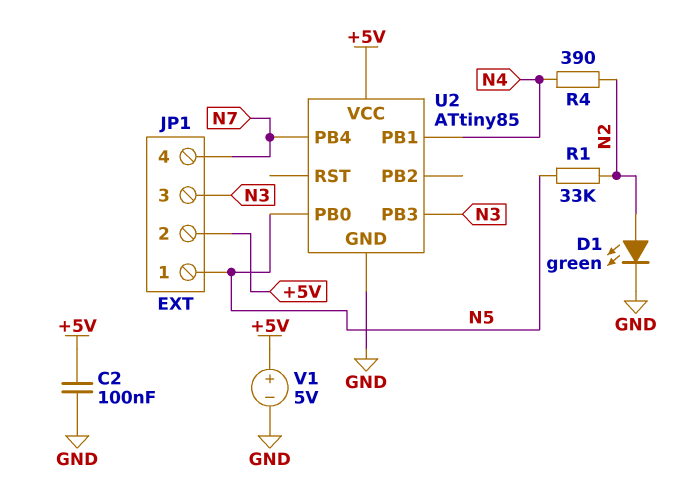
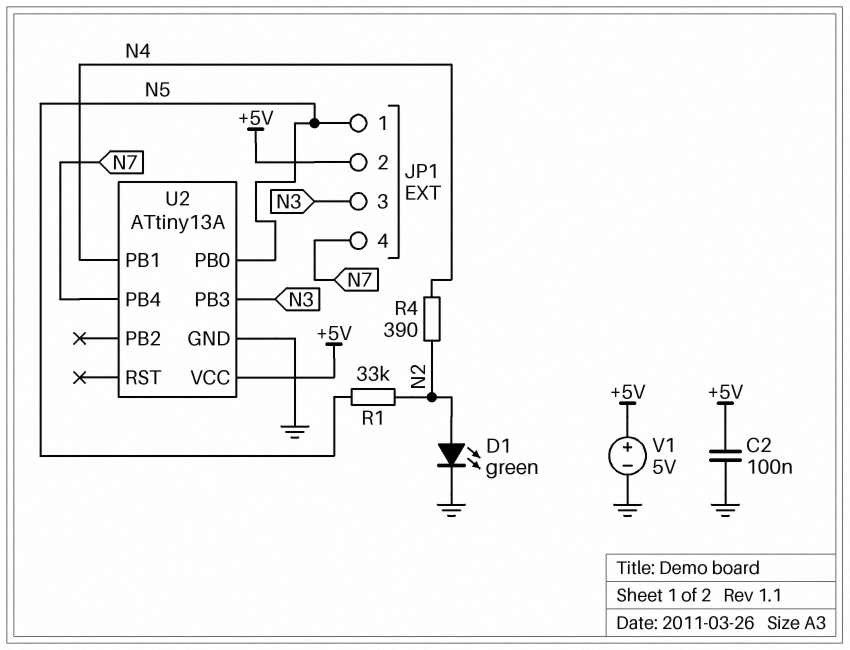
U2: ATtiny85 -> ATtiny13A

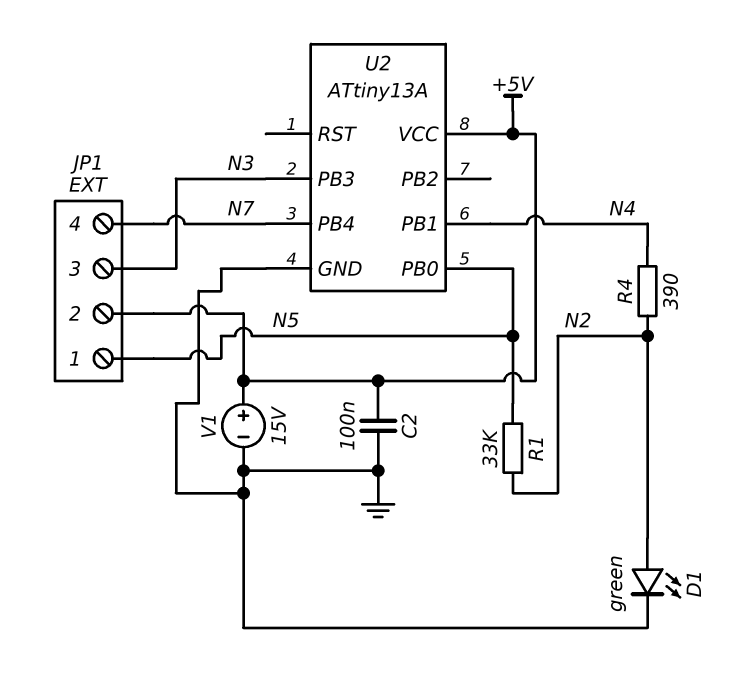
V1: 5V (plus +5V, minus GND) -> 15V (plus +5V, minus GND)

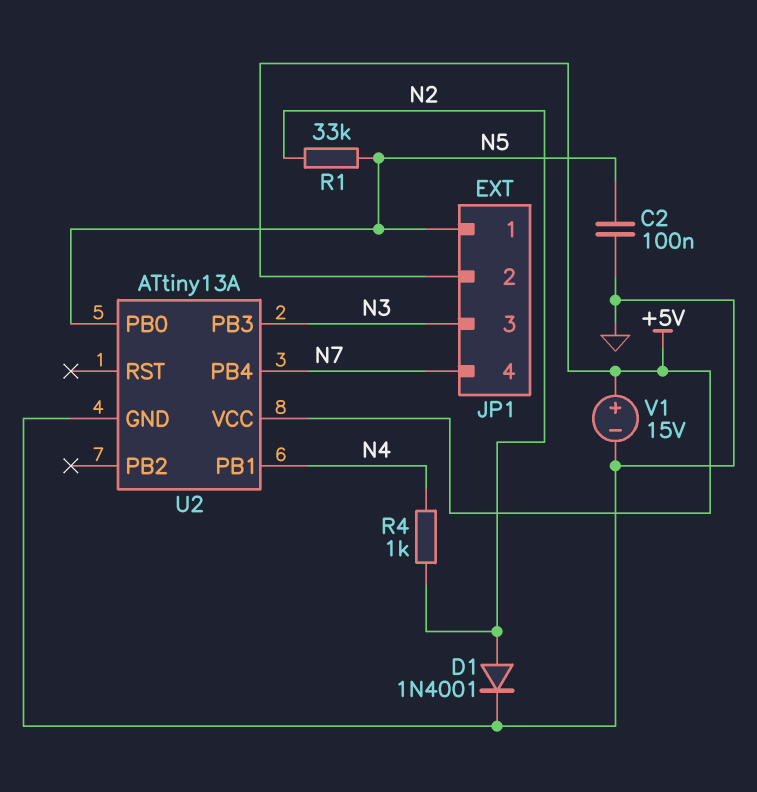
C2: 100nF (+5V, GND) -> 100nF (GND, N5)
D1: LED green (A N2, K GND) -> diode 1N4001 (A N2, K GND)
R4: 390 (N2, N4) -> 1k (N2, N4)

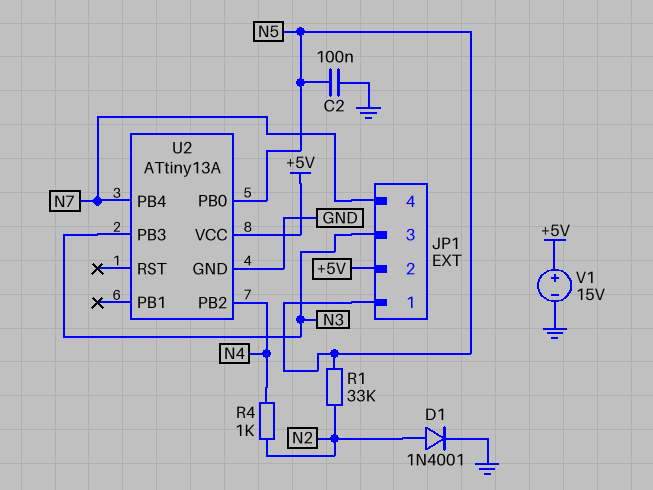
U2 pin PB1: N4 -> none
U2 pin PB2: none -> N4

